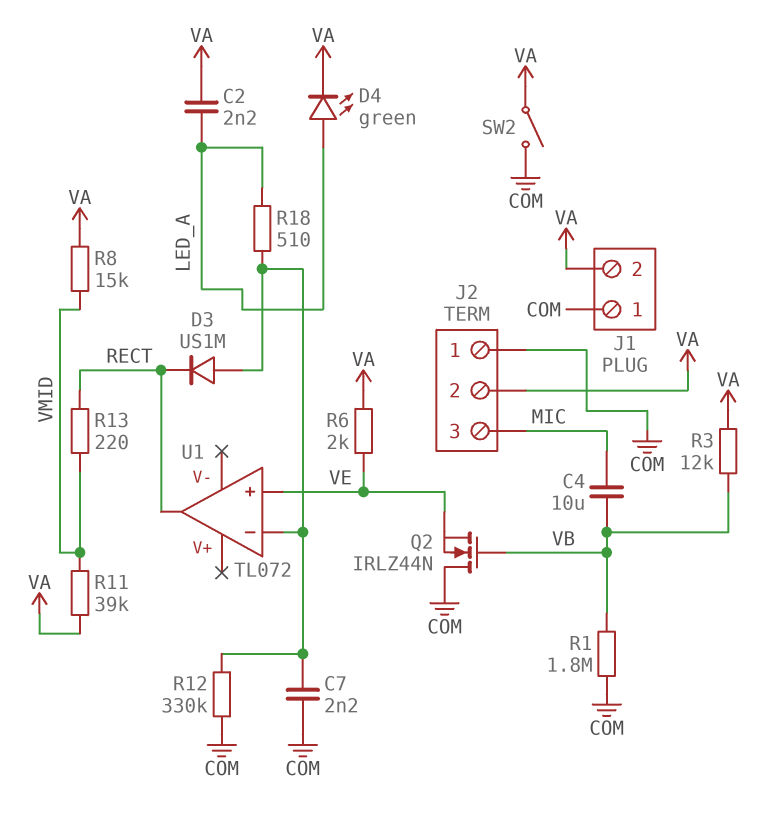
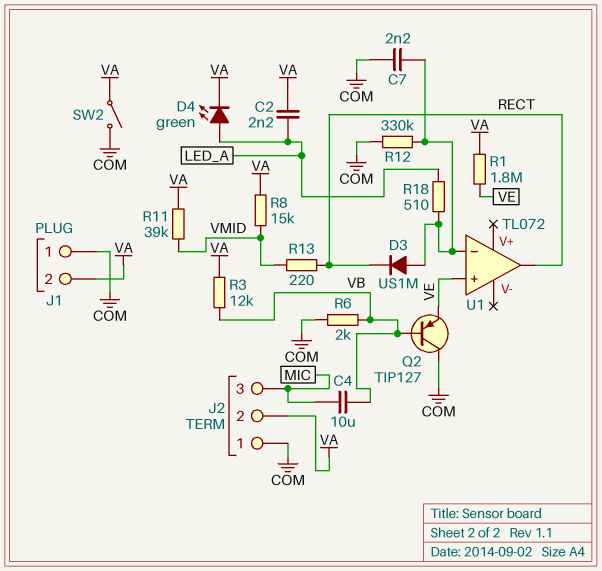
Q2: NMOS IRLZ44N (G VB, D COM, S VE) -> PNP TIP127 (B VB, C COM, E VE)
R1: 1.8M (COM, VB) -> 1.8M (VA, VE)
R6: 2k (VA, VE) -> 2k (COM, VB)

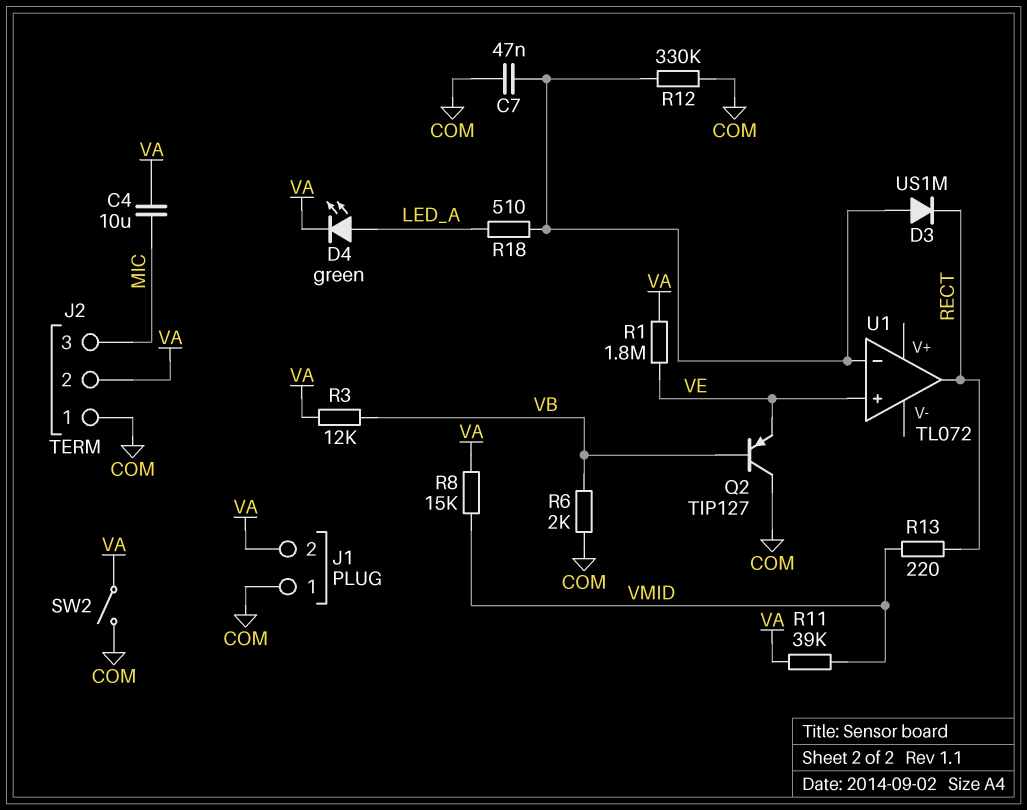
C2: 2.2nF (LED_A, VA) -> none
C4: 10uF (MIC, VB) -> 10uF (MIC, VA)
C7: 2.2nF (COM, U1/in-) -> 47nF (COM, U1/in-)

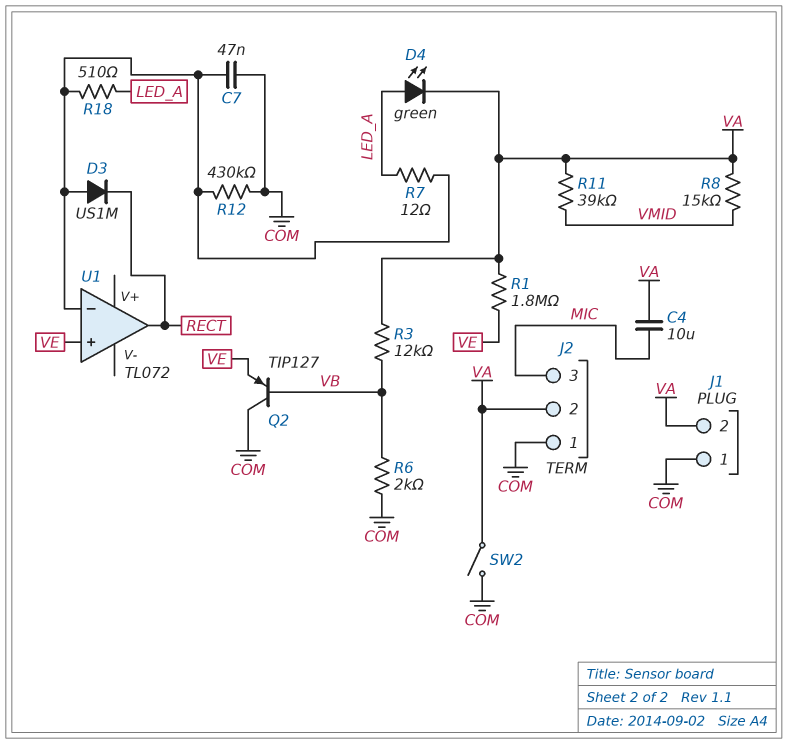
R7: none -> 12 (LED_A, U1/in-)
R12: 330k (COM, U1/in-) -> 430k (COM, U1/in-)
R13: 220 (RECT, VMID) -> none

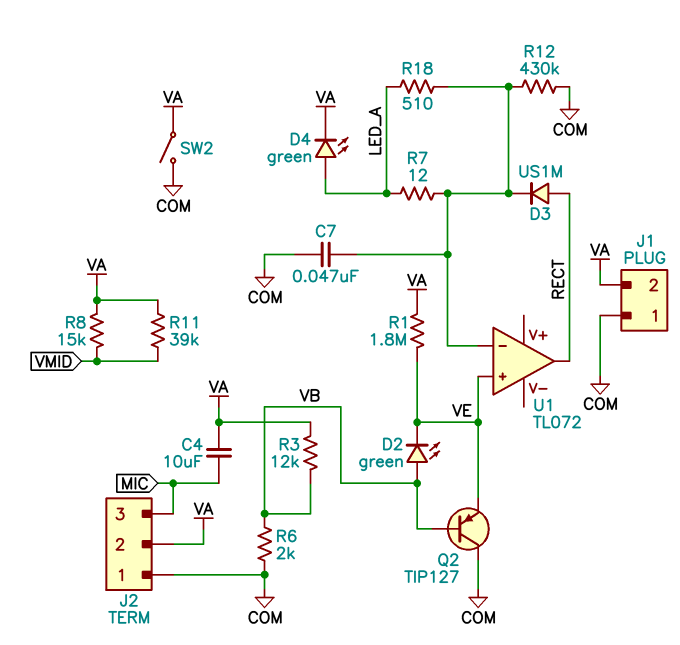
D2: none -> LED green (A VB, K VE)
D3: diode US1M (A U1/in-, K RECT) -> diode US1M (A RECT, K U1/in-)

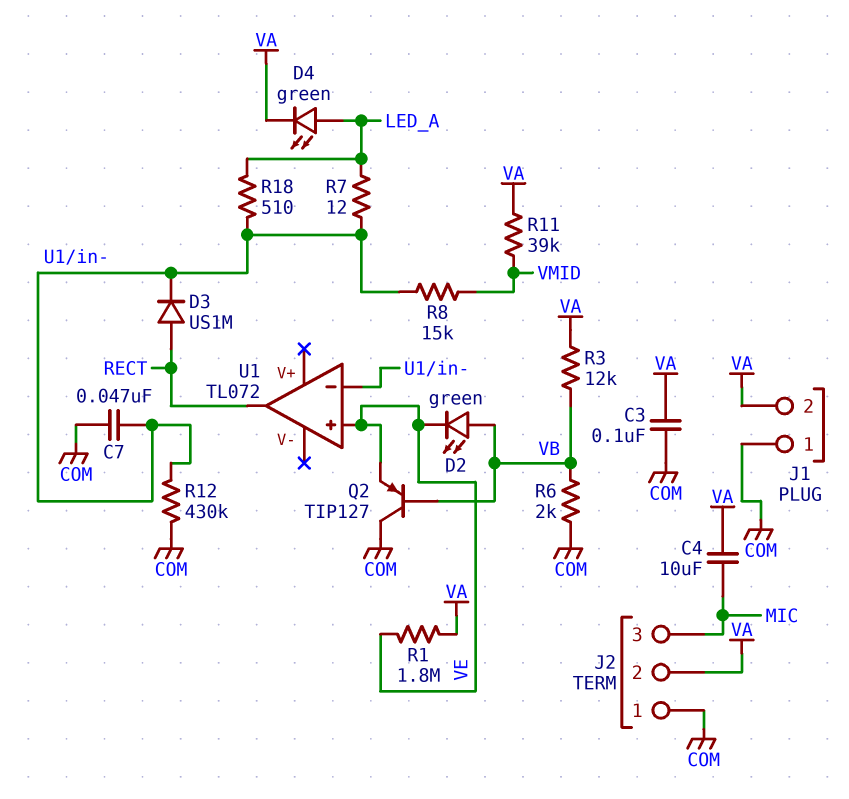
C3: none -> 100nF (COM, VA)
R8: 15k (VA, VMID) -> 15k (U1/in-, VMID)
SW2: switch (COM, VA) -> none

